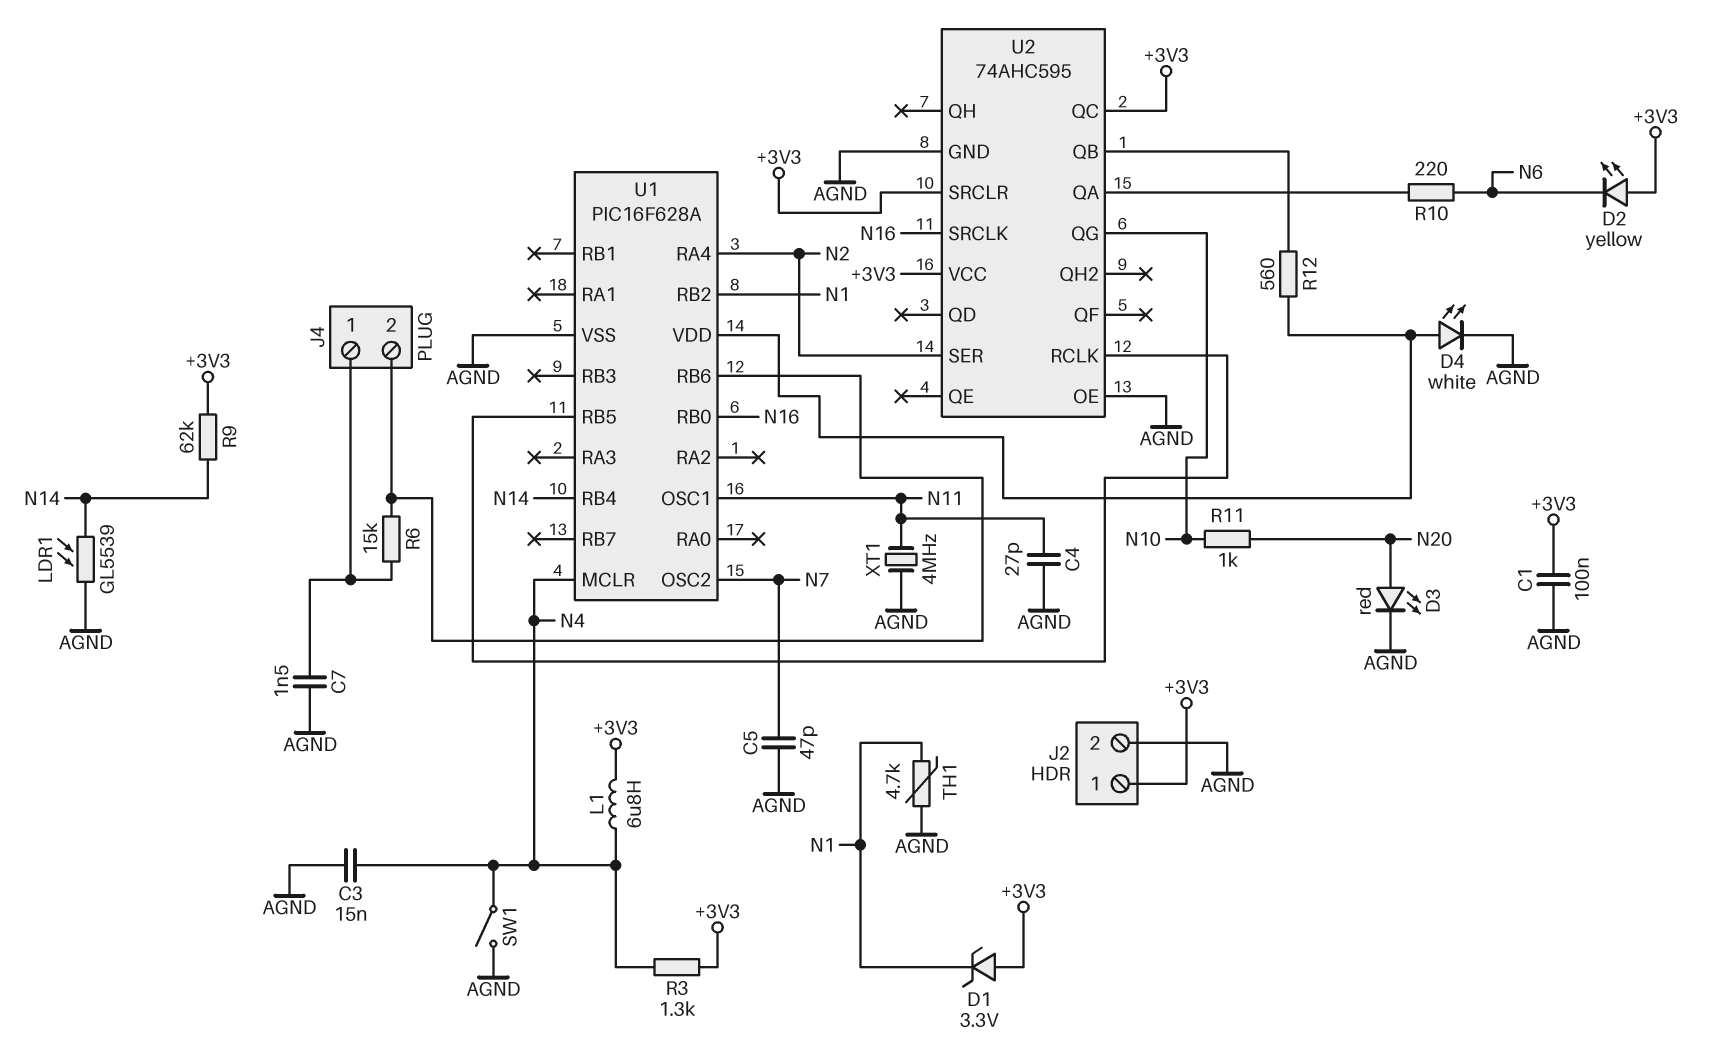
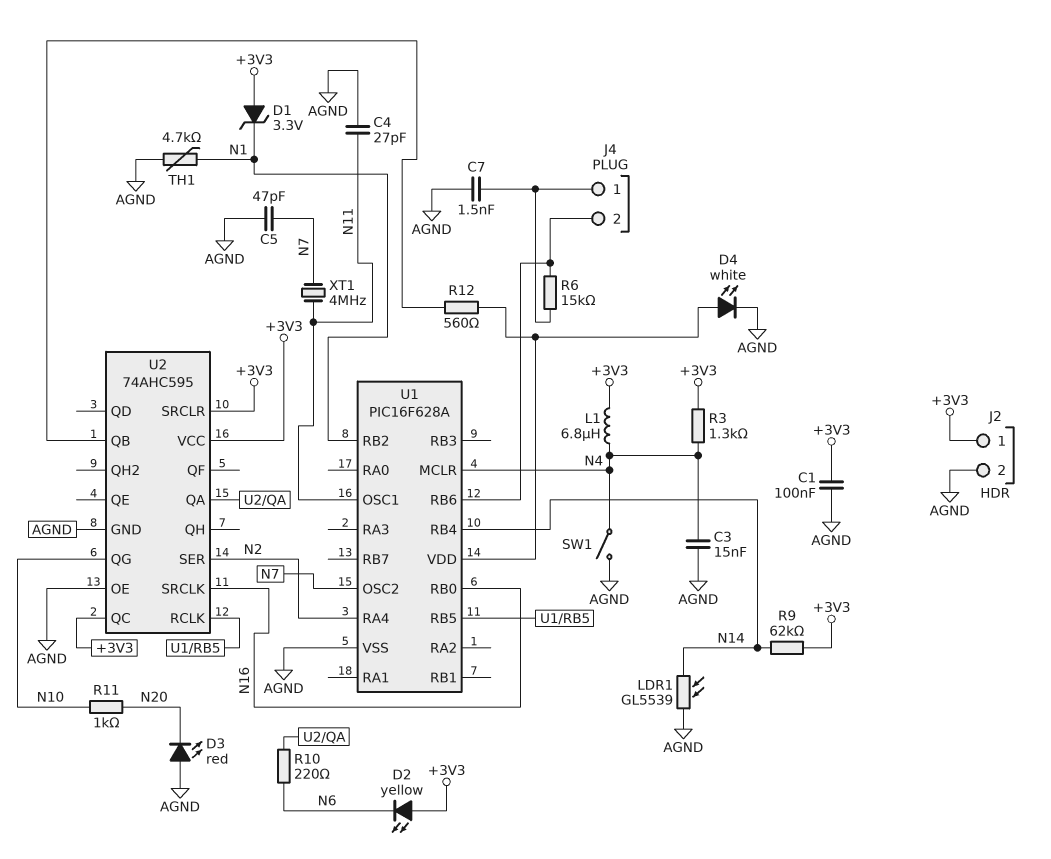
D3: LED red (A N20, K AGND) -> LED red (A AGND, K N20)
XT1: 4MHz (AGND, N11) -> 4MHz (N7, N11)

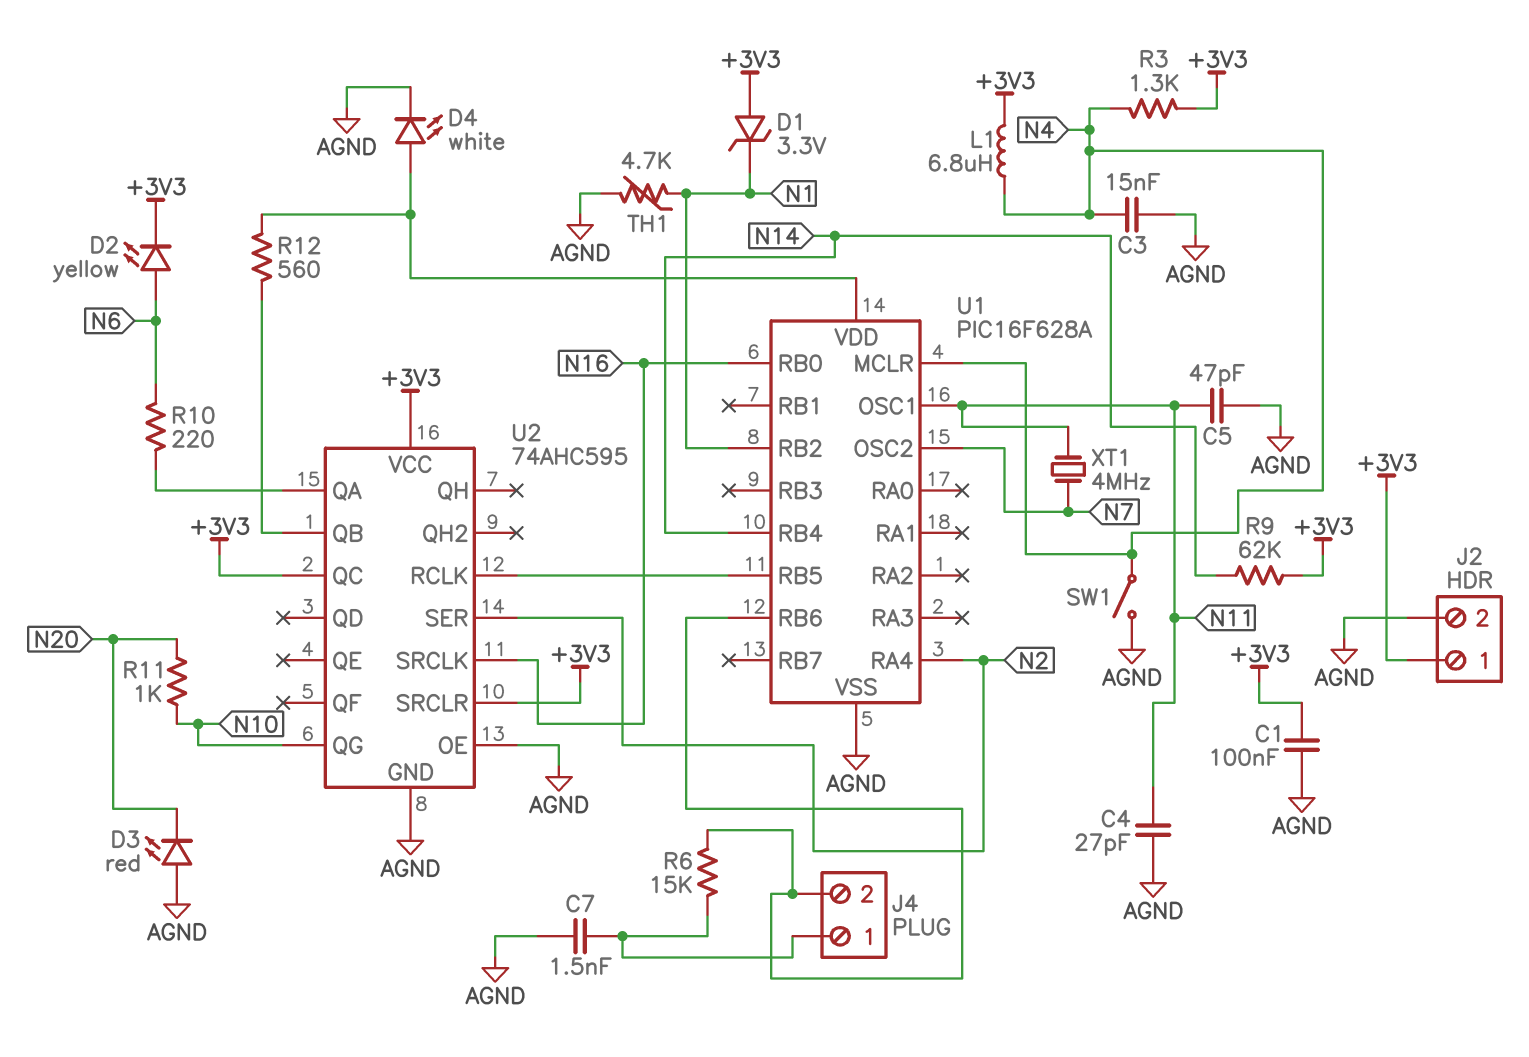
C5: 47pF (AGND, N7) -> 47pF (AGND, N11)
D2: LED yellow (A +3V3, K N6) -> LED yellow (A N6, K +3V3)
LDR1: GL5539 (AGND, N14) -> none

